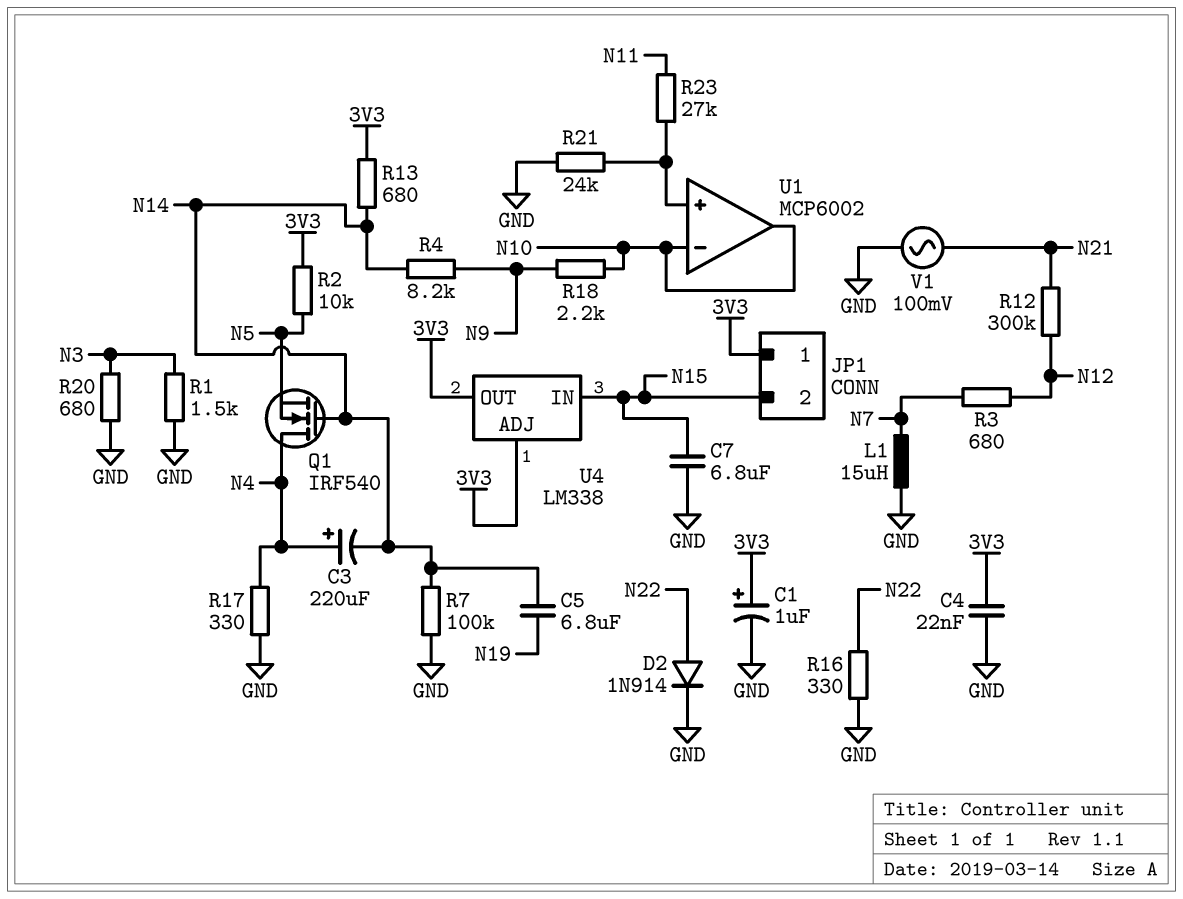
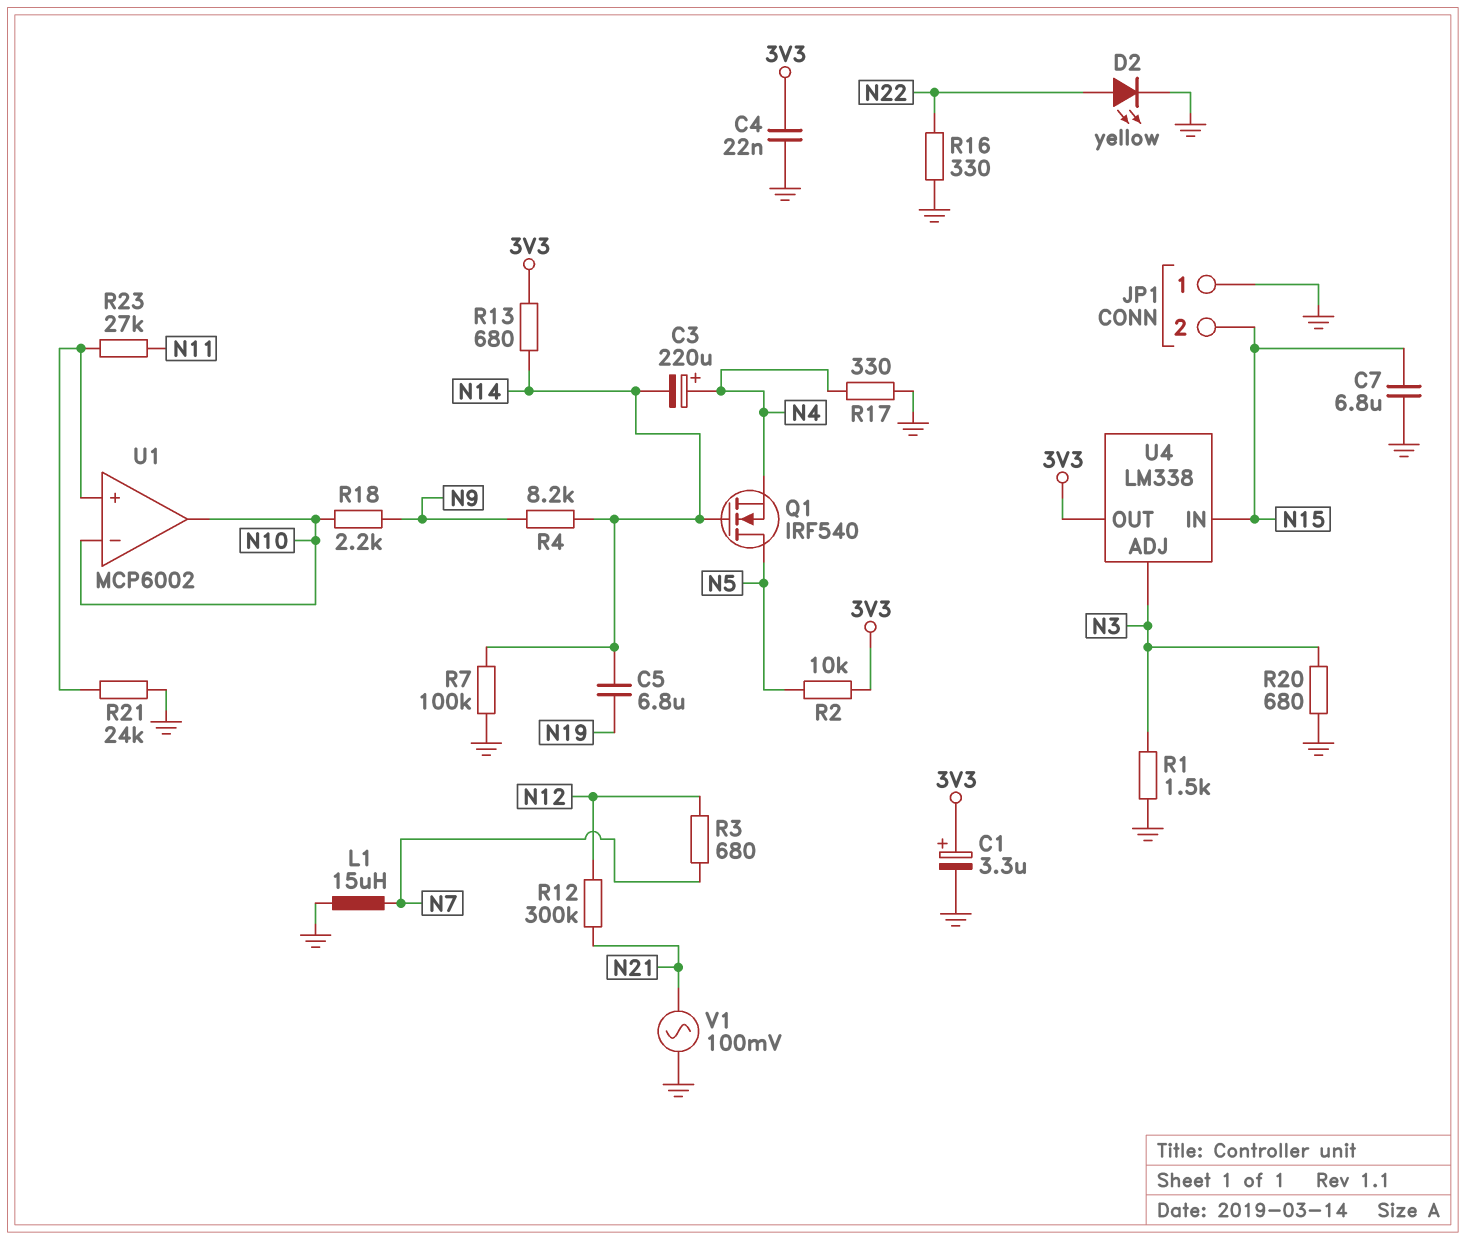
C1: 1uF (plus 3V3, minus GND) -> 3.3uF (plus 3V3, minus GND)
D2: diode 1N914 (A N22, K GND) -> LED yellow (A N22, K GND)
JP1 pin 1: 3V3 -> GND
Q1: NMOS IRF540 (G N14, D N4, S N5) -> NMOS IRF540 (G N14, D N5, S N4)
U4 pin ADJ: 3V3 -> N3

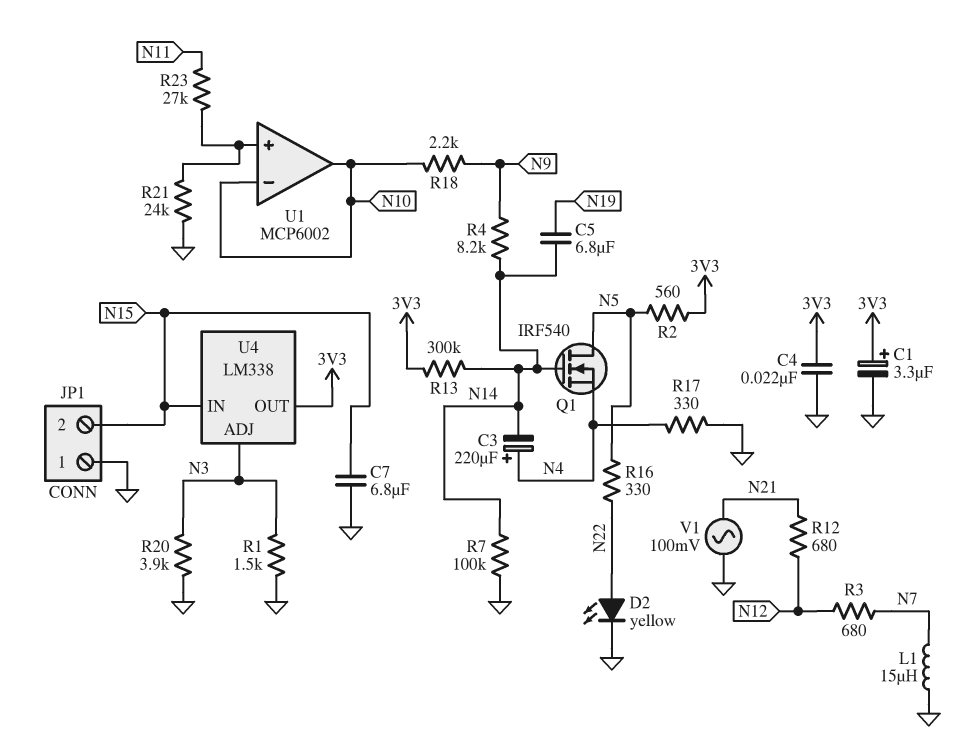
R2: 10k (3V3, N5) -> 560 (3V3, N5)
R12: 300k (N12, N21) -> 680 (N12, N21)
R13: 680 (3V3, N14) -> 300k (3V3, N14)
R16: 330 (GND, N22) -> 330 (N5, N22)
R20: 680 (GND, N3) -> 3.9k (GND, N3)

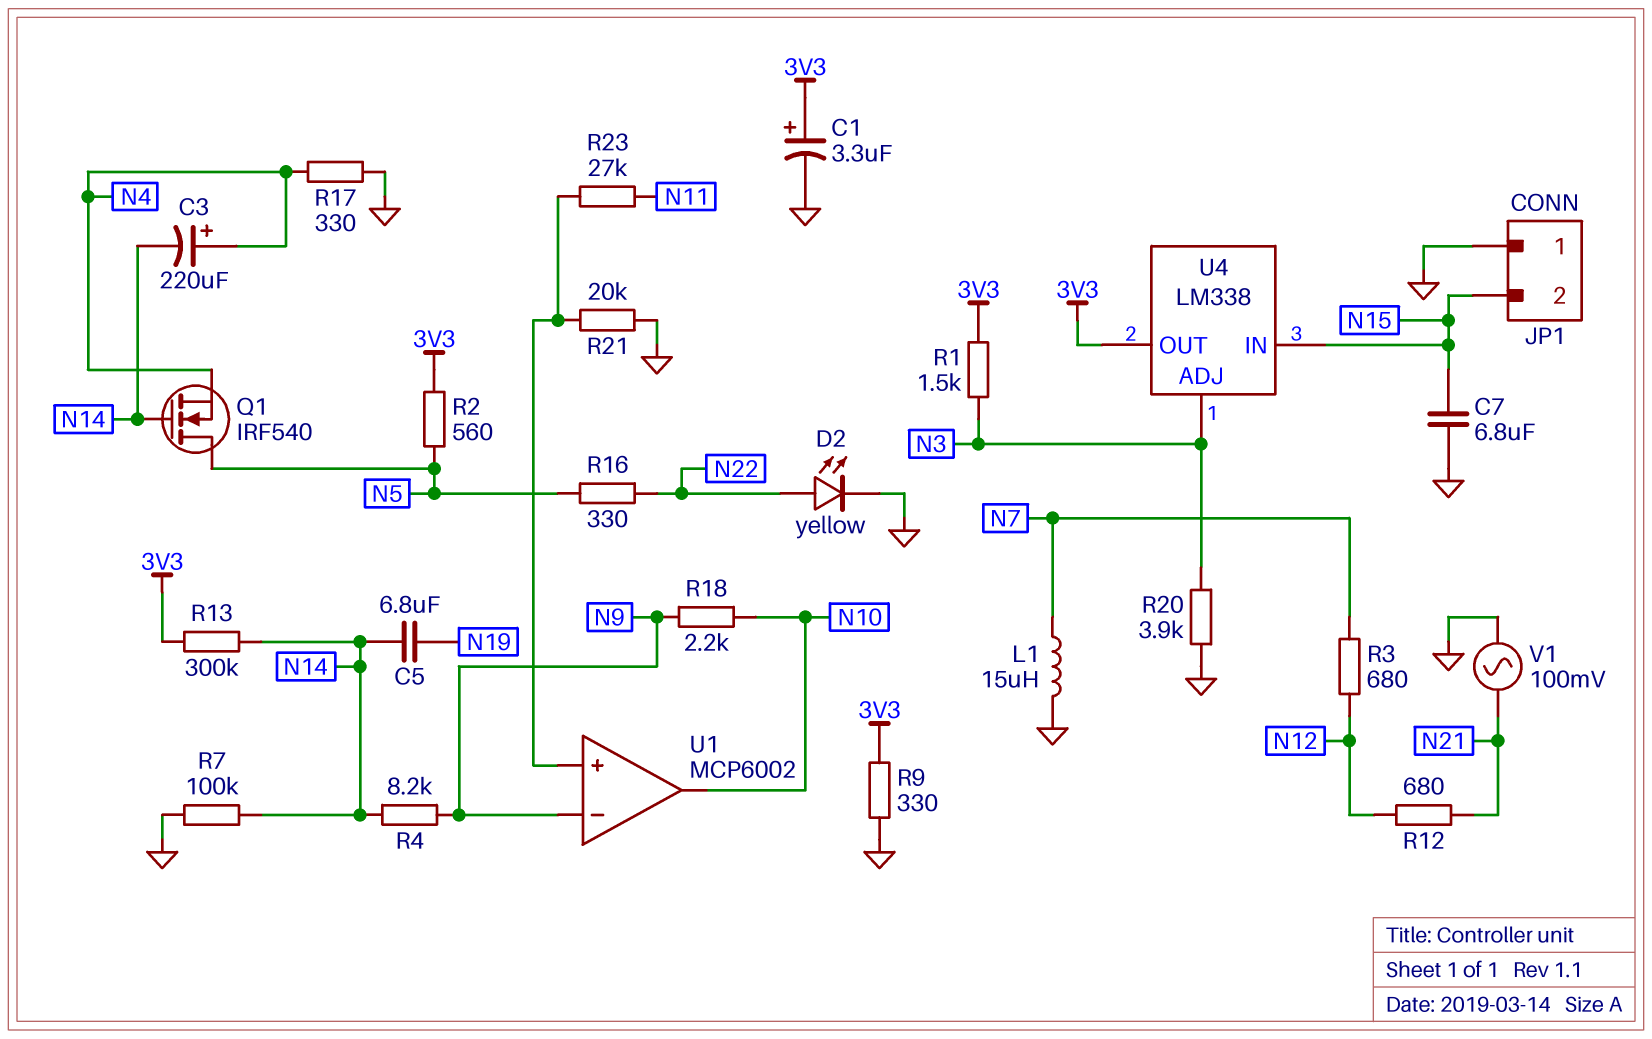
C4: 22nF (3V3, GND) -> none
R1: 1.5k (GND, N3) -> 1.5k (3V3, N3)
R9: none -> 330 (3V3, GND)
R21: 24k (GND, U1/in+) -> 20k (GND, U1/in+)
U1 pin in-: N10 -> N9

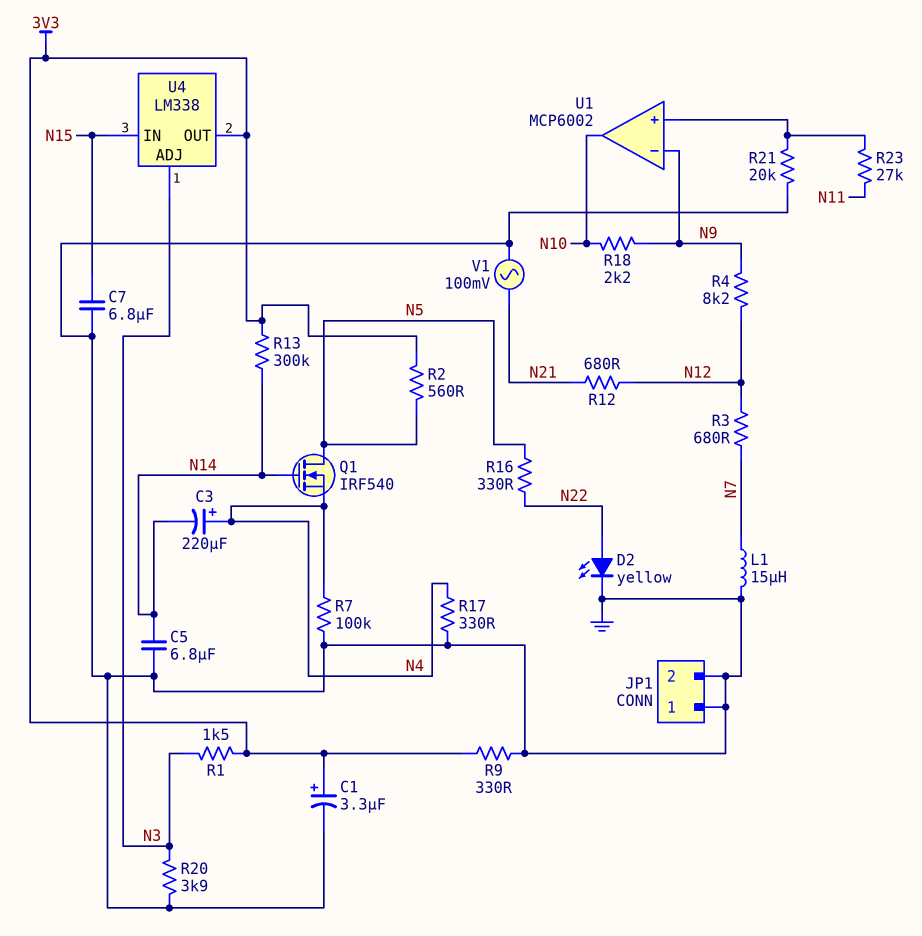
C5: 6.8uF (N14, N19) -> 6.8uF (GND, N14)
JP1 pin 2: N15 -> GND
R4: 8.2k (N9, N14) -> 8.2k (N9, N12)
R7: 100k (GND, N14) -> 100k (GND, N4)

